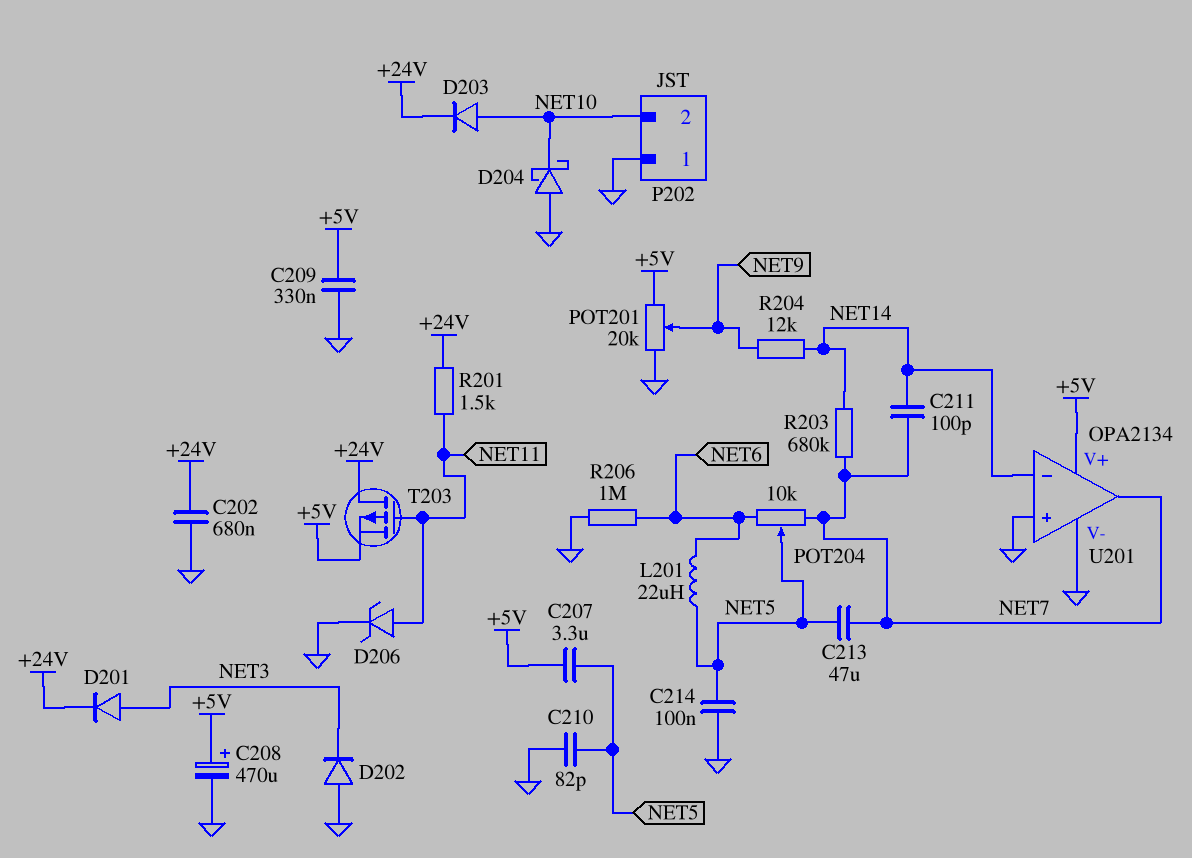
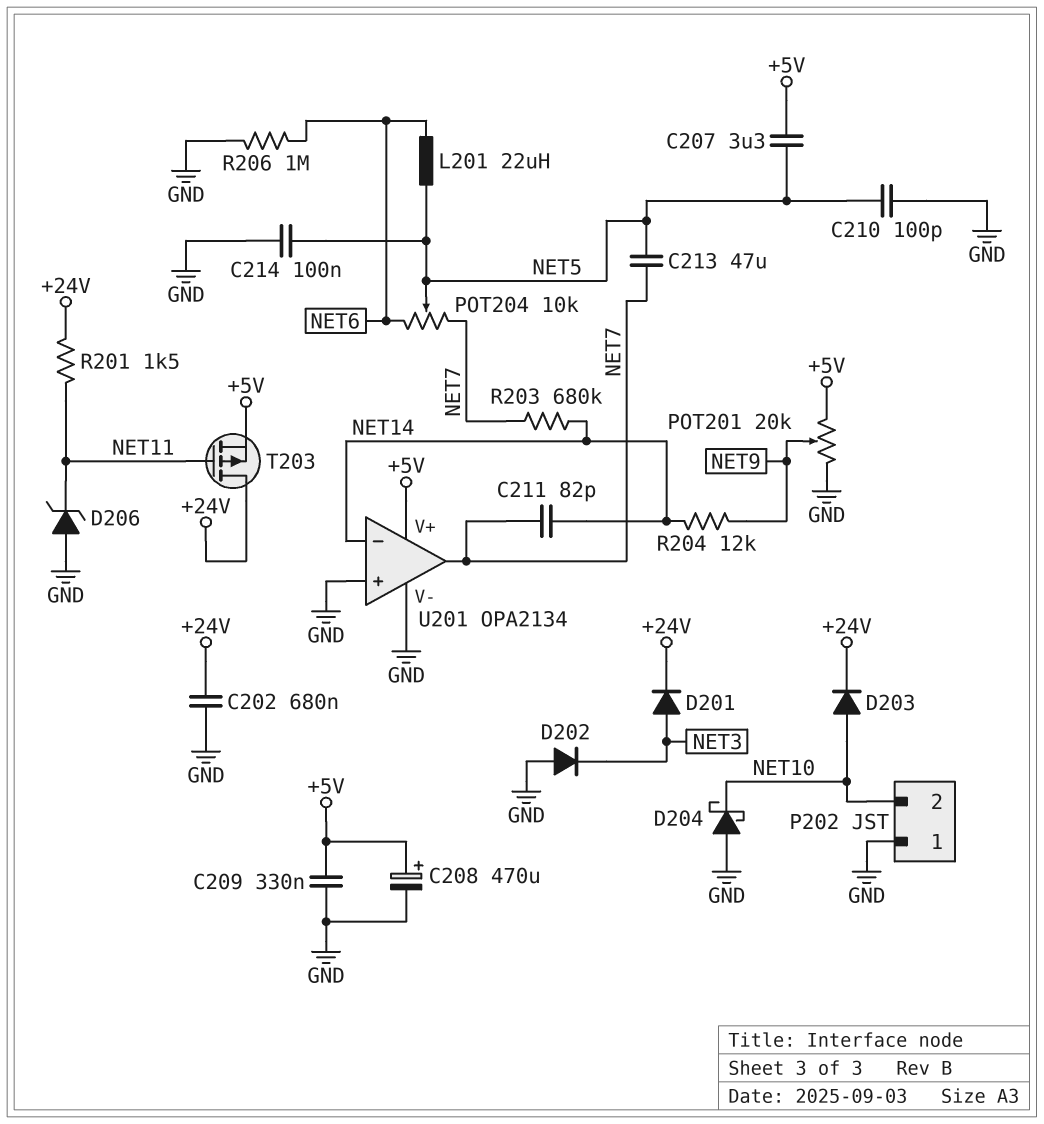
C210: 82pF (GND, NET5) -> 100pF (GND, NET5)
C211: 100pF (NET7, NET14) -> 82pF (NET7, NET14)
D206: zener (A NET11, K GND) -> zener (A GND, K NET11)

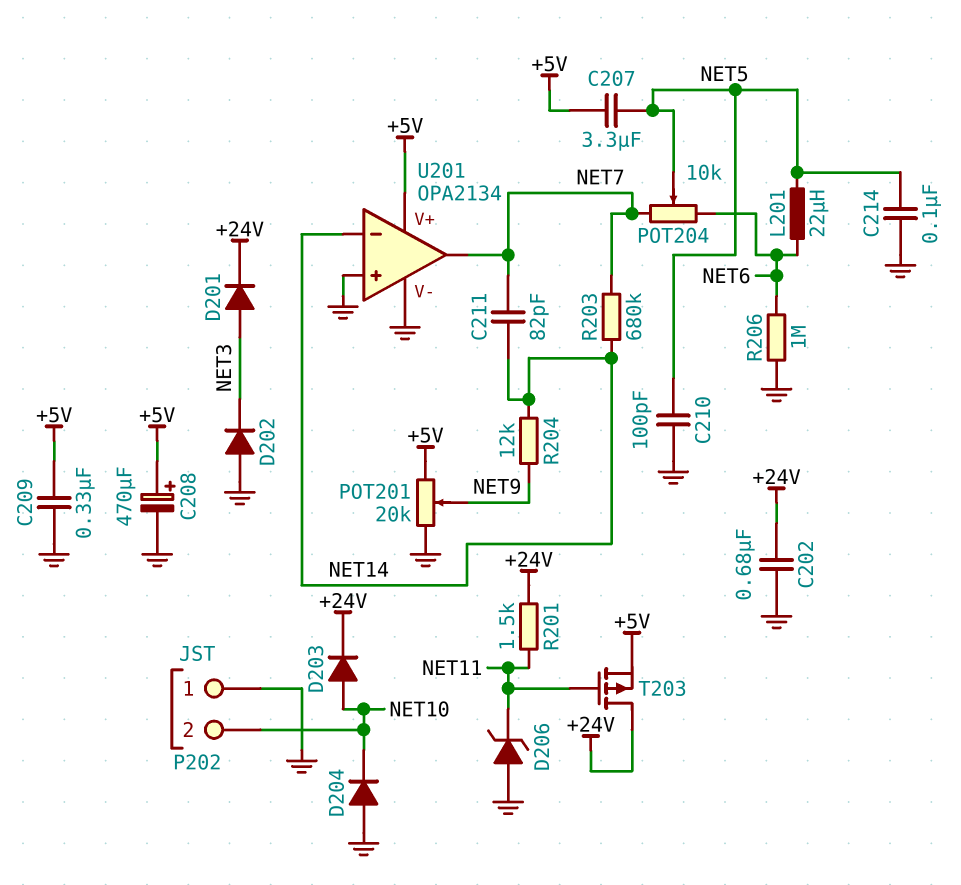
C213: 47uF (NET5, NET7) -> none
D204: schottky (A GND, K NET10) -> diode (A GND, K NET10)

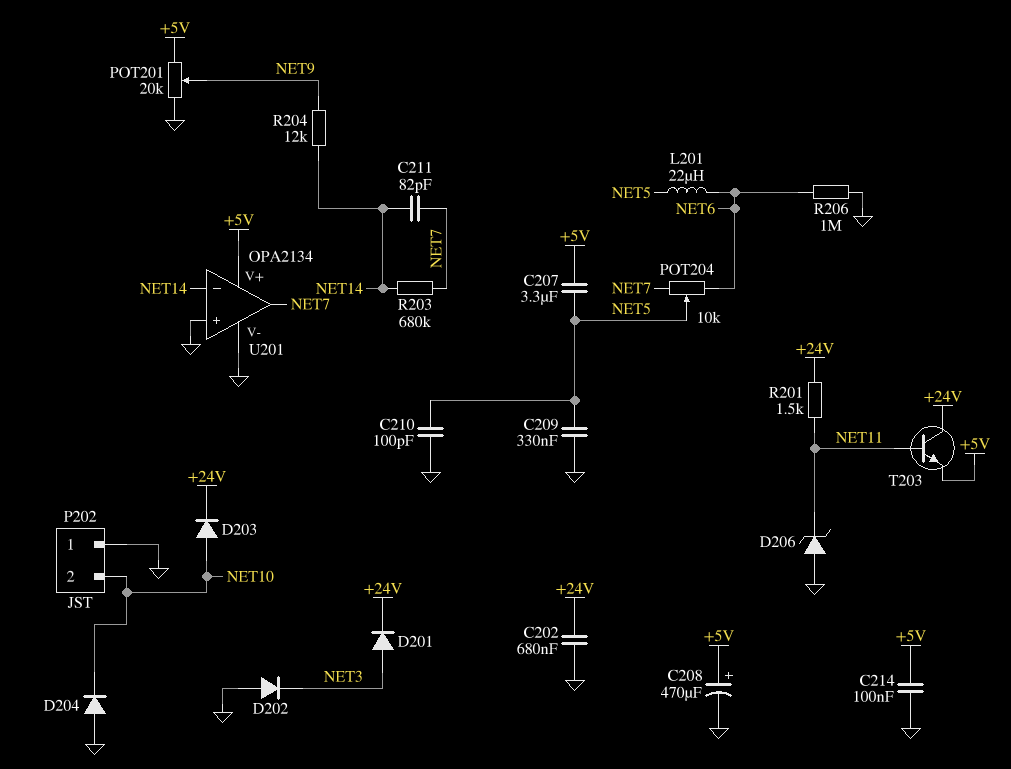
C209: 330nF (+5V, GND) -> 330nF (GND, NET5)
C214: 100nF (GND, NET5) -> 100nF (+5V, GND)
T203: PMOS (G NET11, D +24V, S +5V) -> NPN (B NET11, C +24V, E +5V)

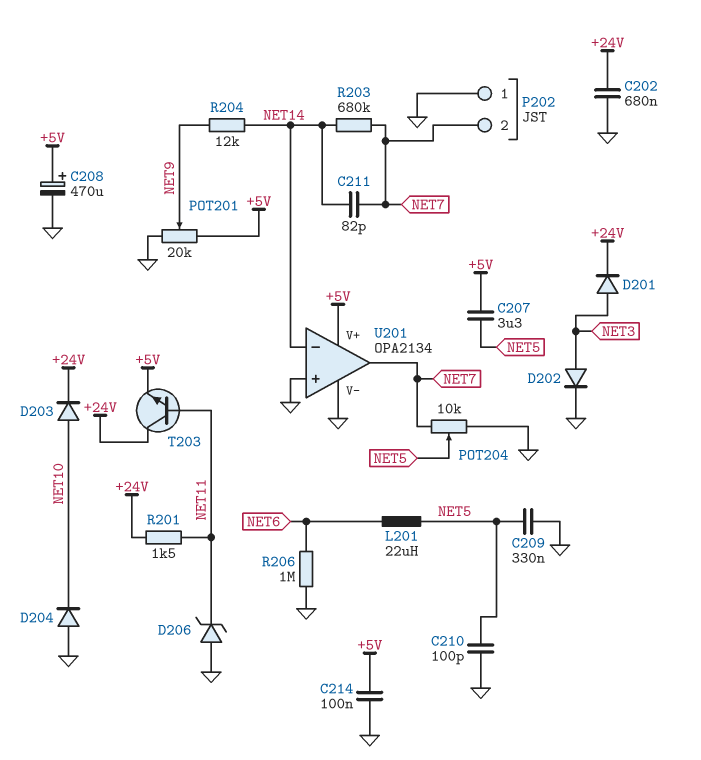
D202: diode (A GND, K NET3) -> diode (A NET3, K GND)
P202 pin 2: NET10 -> NET7
POT204: 10k (NET6, NET7, wiper NET5) -> 10k (GND, NET7, wiper NET5)

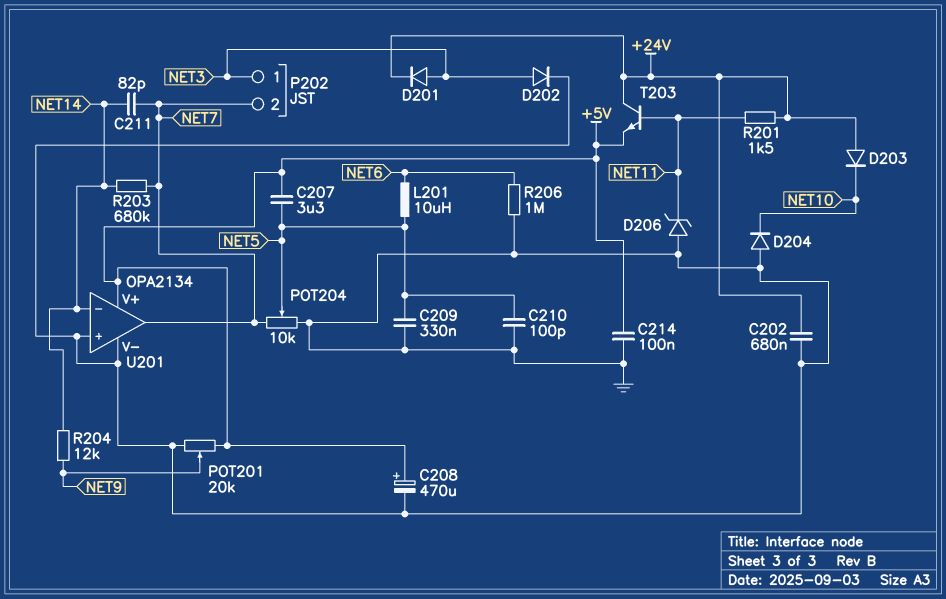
D203: diode (A NET10, K +24V) -> diode (A +24V, K NET10)
L201: 22uH (NET5, NET6) -> 10uH (NET5, NET6)
P202 pin 1: GND -> NET3

